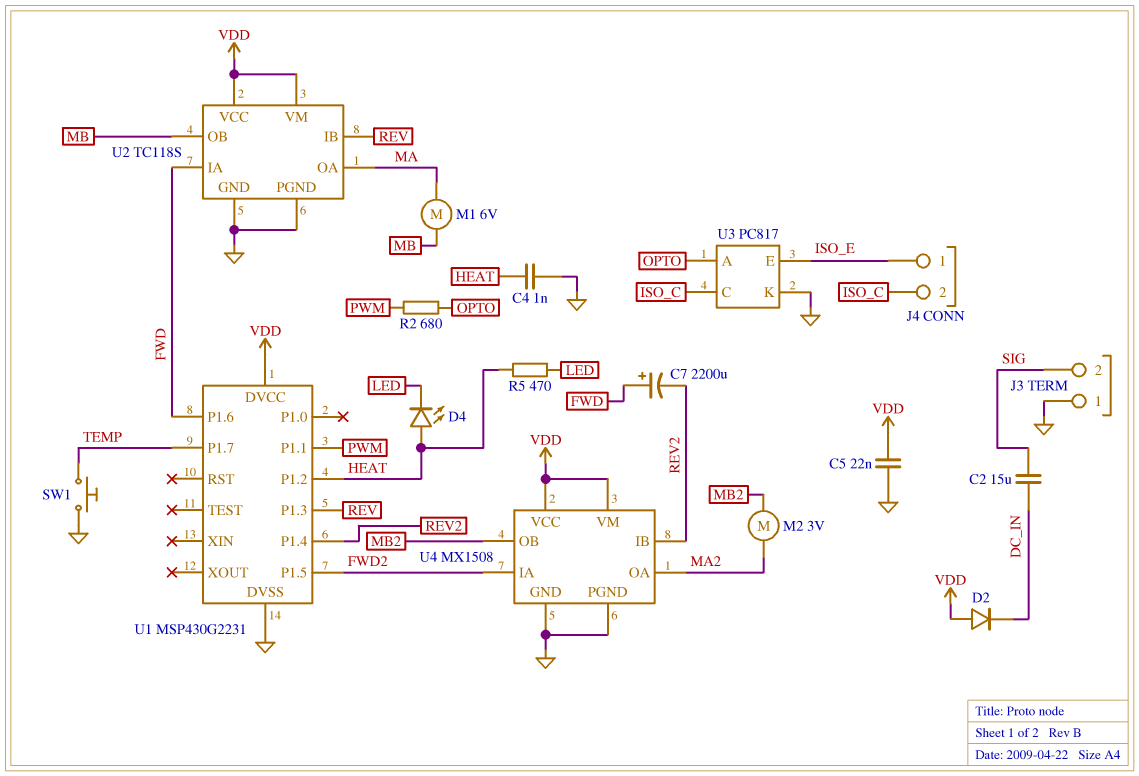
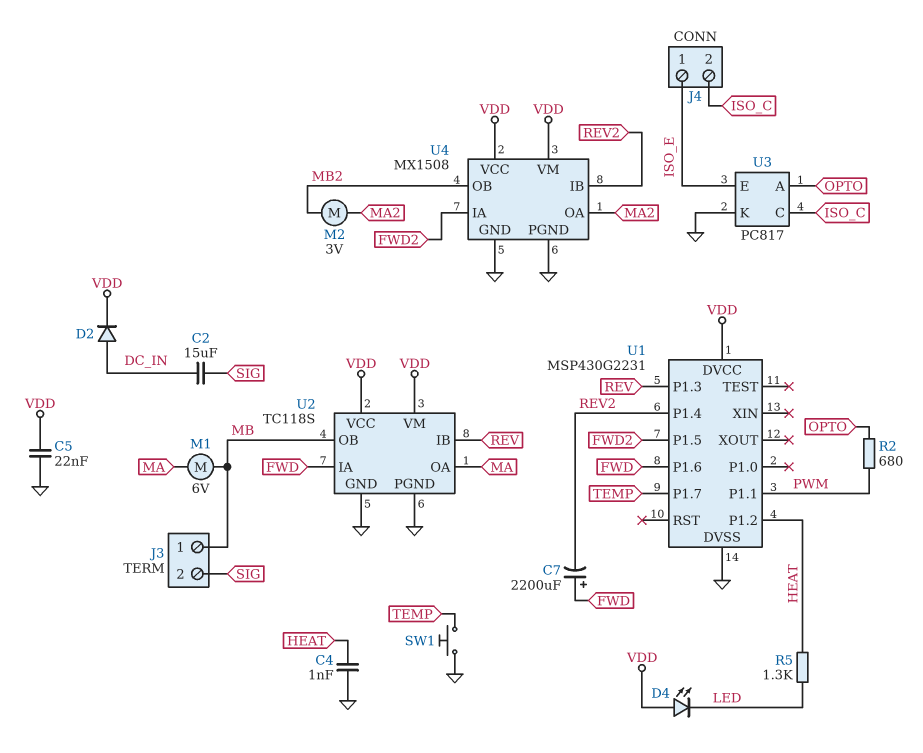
D2: diode (A VDD, K DC_IN) -> diode (A DC_IN, K VDD)
D4: LED (A HEAT, K LED) -> LED (A VDD, K LED)
J3 pin 1: GND -> MB
R5: 470 (HEAT, LED) -> 1.3k (HEAT, LED)

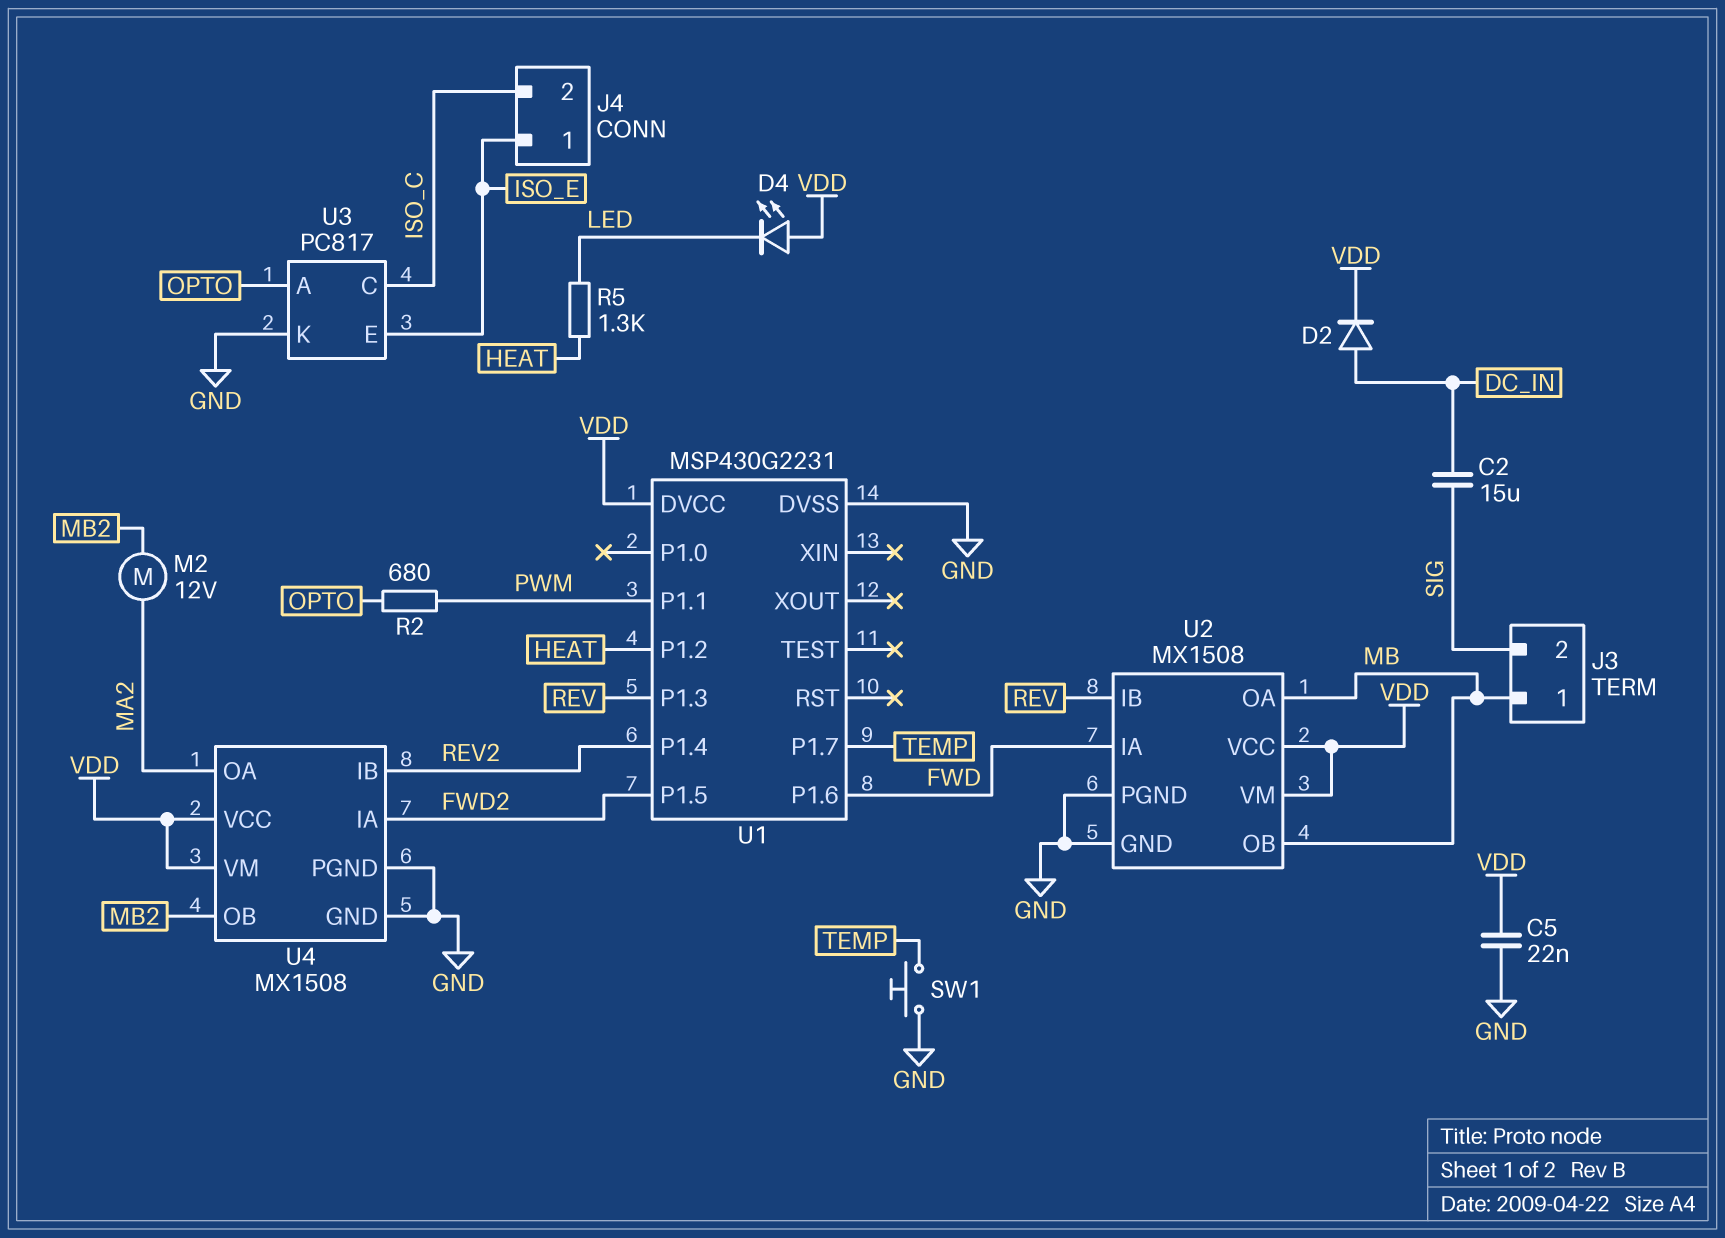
C4: 1nF (GND, HEAT) -> none
C7: 2200uF (plus FWD, minus REV2) -> none
M1: motor 6V (MA, MB) -> none
M2: motor 3V (MA2, MB2) -> motor 12V (MA2, MB2)
U2: TC118S -> MX1508
U2 pin OA: MA -> MB

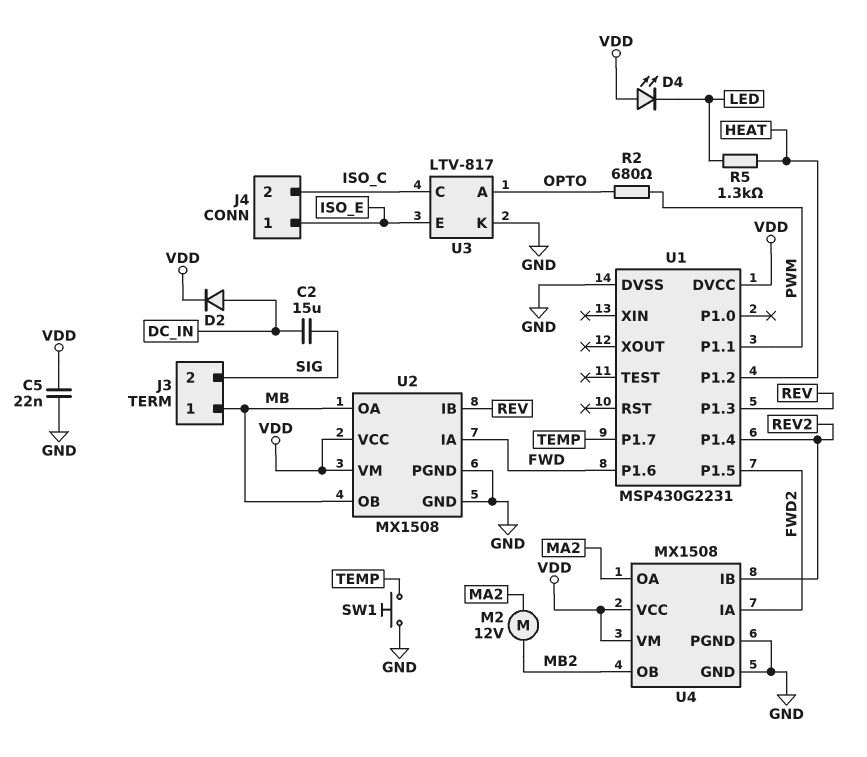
U3: PC817 -> LTV-817

